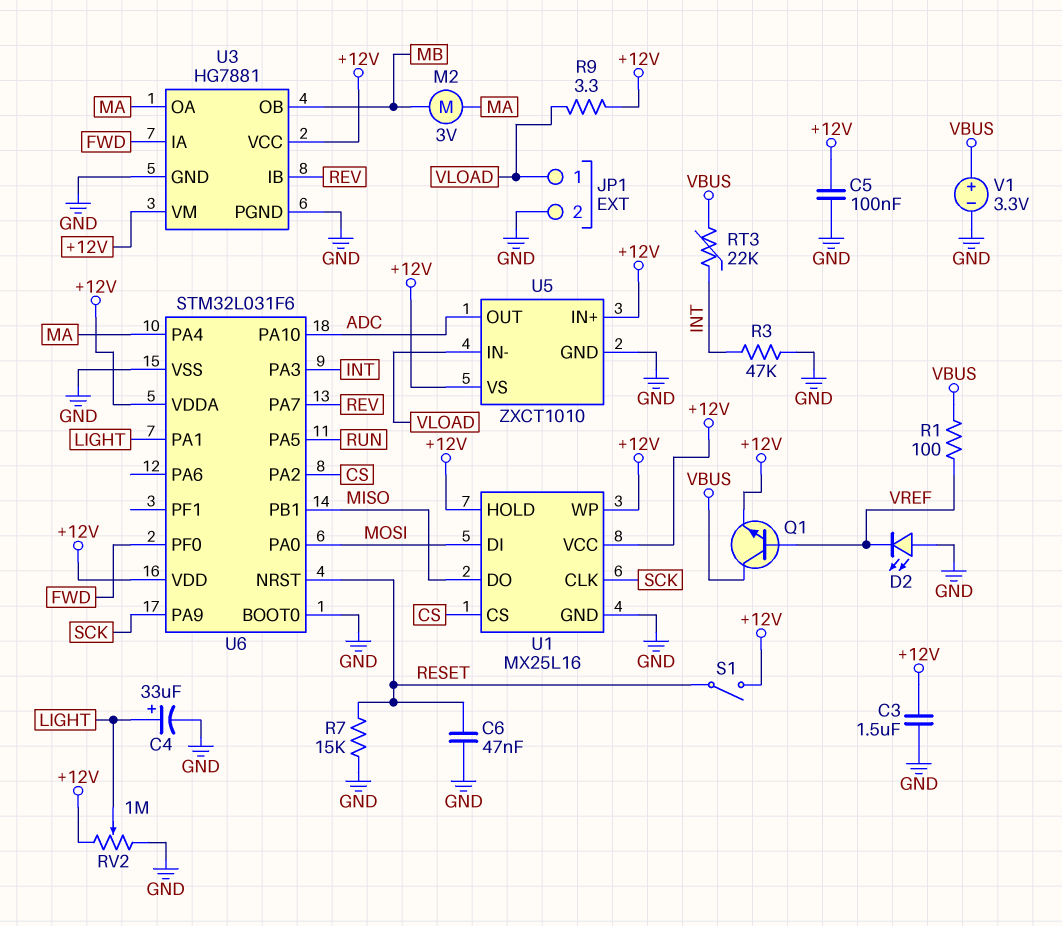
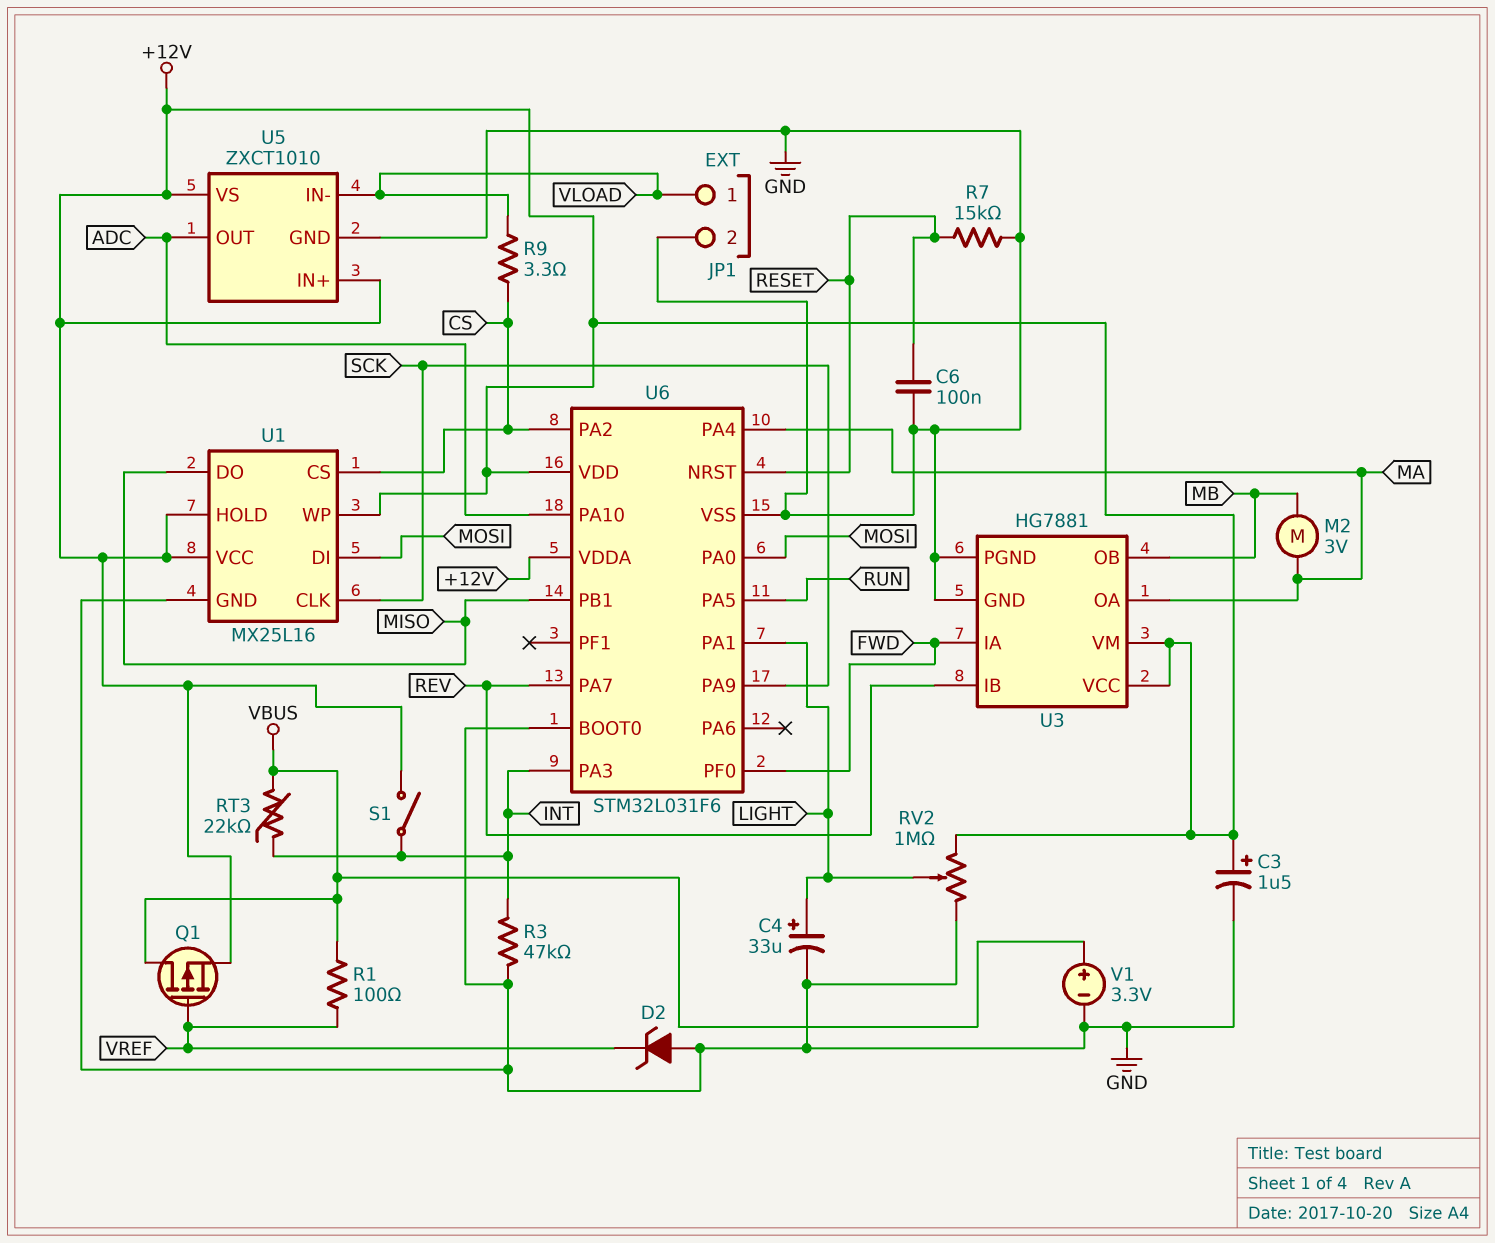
C3: 1.5uF (+12V, GND) -> 1.5uF (plus +12V, minus GND)
C5: 100nF (+12V, GND) -> none
C6: 47nF (GND, RESET) -> 100nF (GND, RESET)
D2: LED (A GND, K VREF) -> zener (A GND, K VREF)
Q1: NPN (B VREF, C VBUS, E +12V) -> PMOS (G VREF, D VBUS, S +12V)
R9: 3.3 (+12V, VLOAD) -> 3.3 (CS, VLOAD)
S1: switch (+12V, RESET) -> switch (+12V, INT)

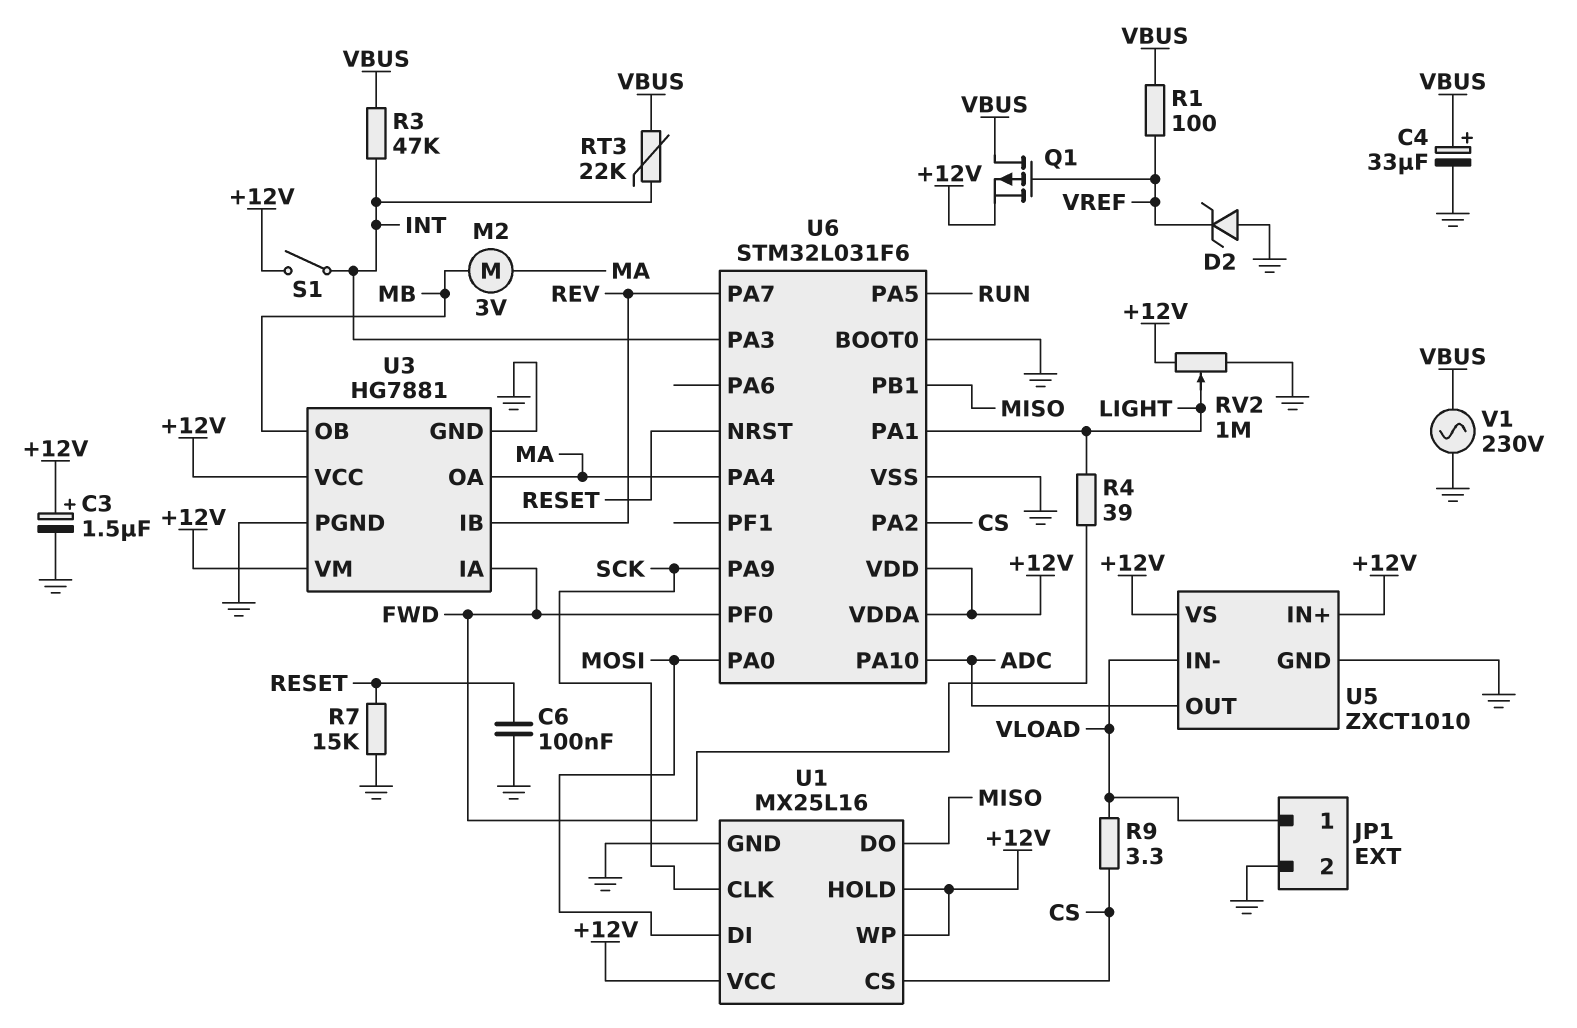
C4: 33uF (plus LIGHT, minus GND) -> 33uF (plus VBUS, minus GND)
R3: 47k (GND, INT) -> 47k (INT, VBUS)
R4: none -> 39 (FWD, LIGHT)
V1: 3.3V (plus VBUS, minus GND) -> AC 230V (GND, VBUS)

